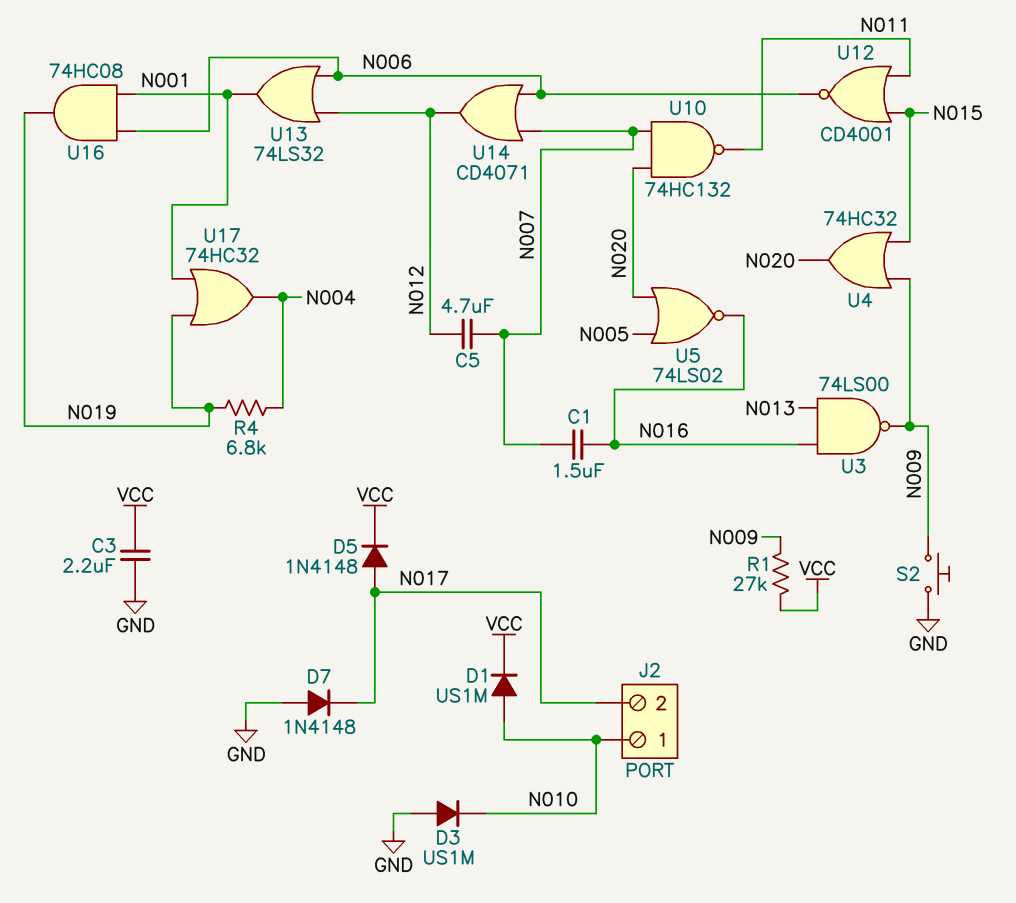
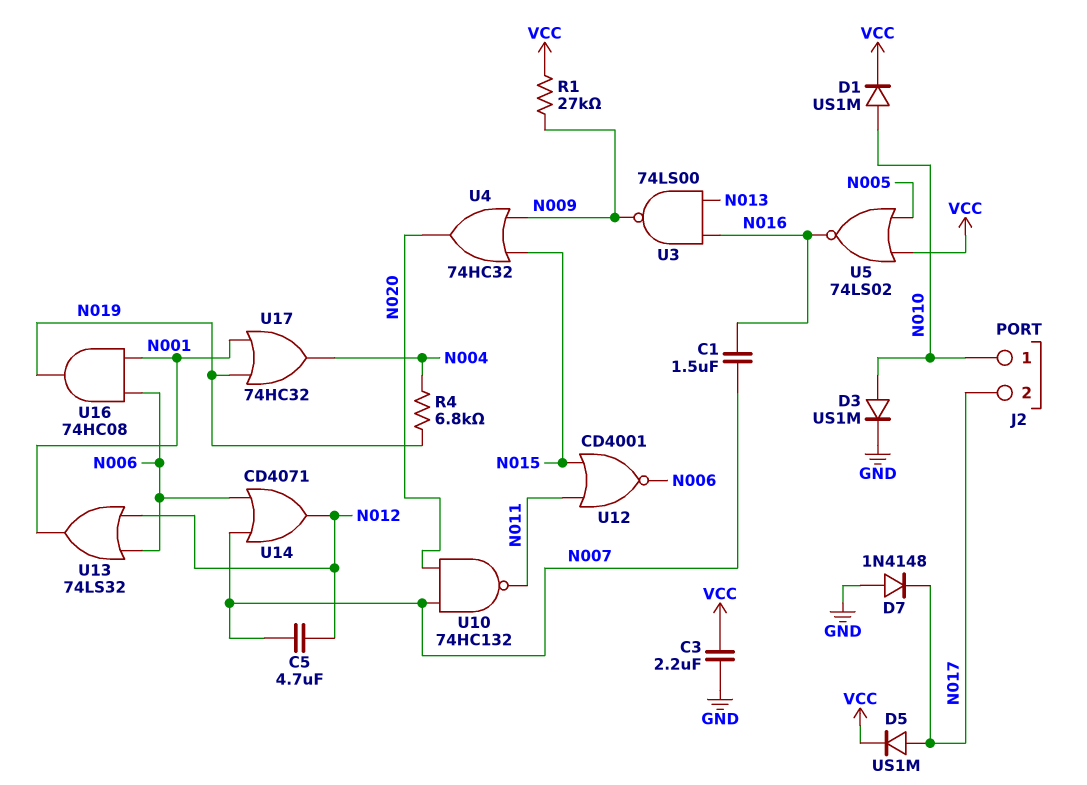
D3: diode US1M (A GND, K N010) -> diode US1M (A N010, K GND)
D5: diode 1N4148 (A N017, K VCC) -> diode US1M (A N017, K VCC)
S2: button (GND, N009) -> none
U5: NOR 74LS02 (in N005, in N020, out N016) -> NOR 74LS02 (in N005, in VCC, out N016)

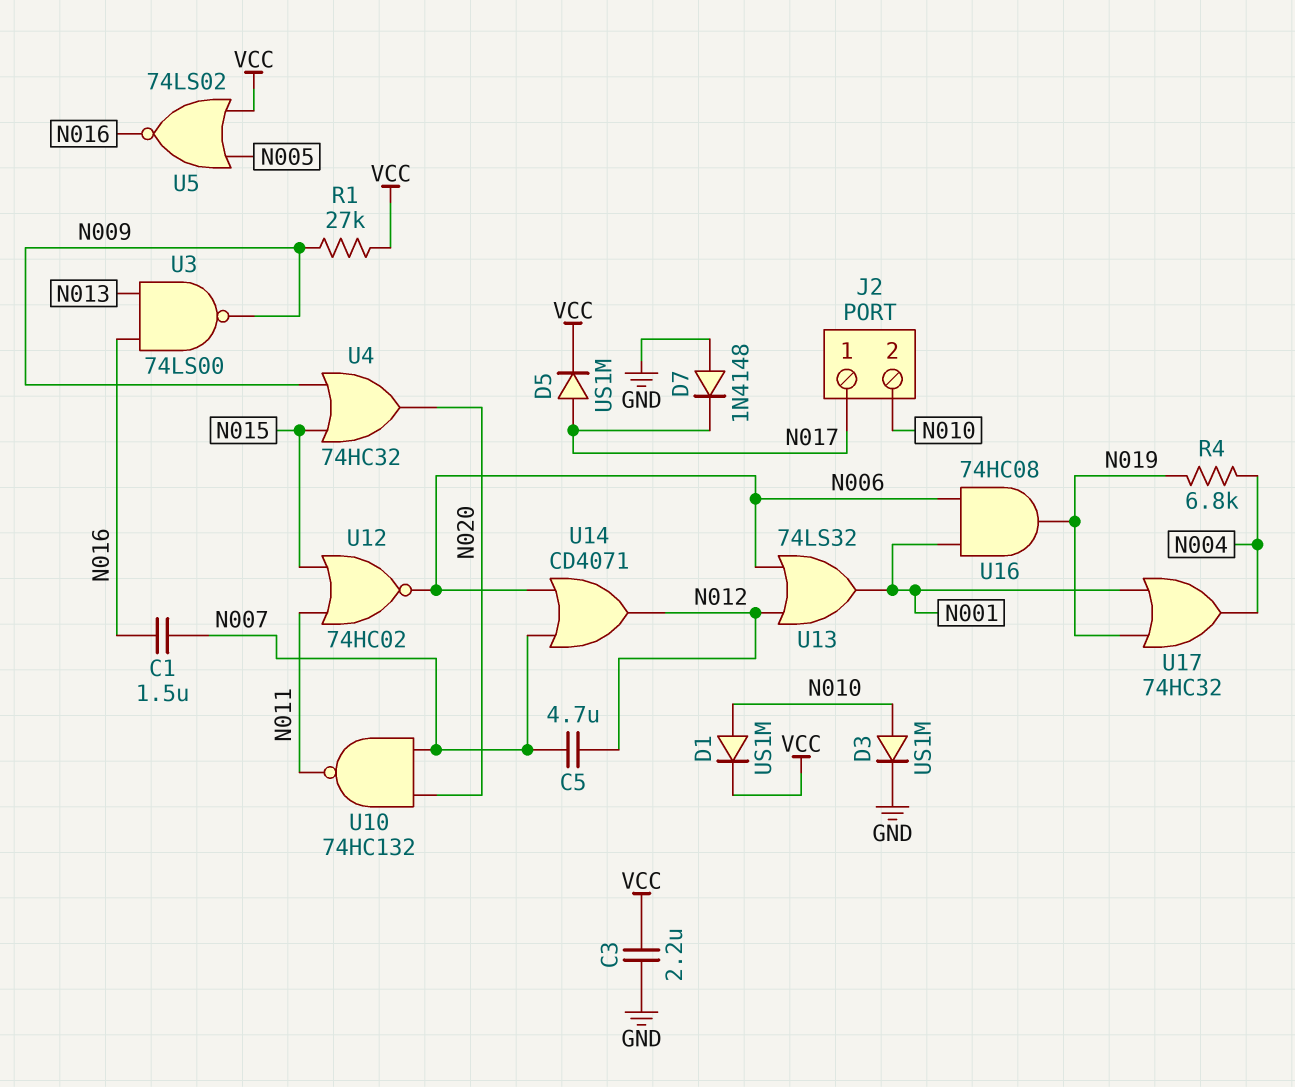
J2 pin 1: N010 -> N017
J2 pin 2: N017 -> N010
U12: NOR CD4001 (in N011, in N015, out N006) -> NOR 74HC02 (in N011, in N015, out N006)

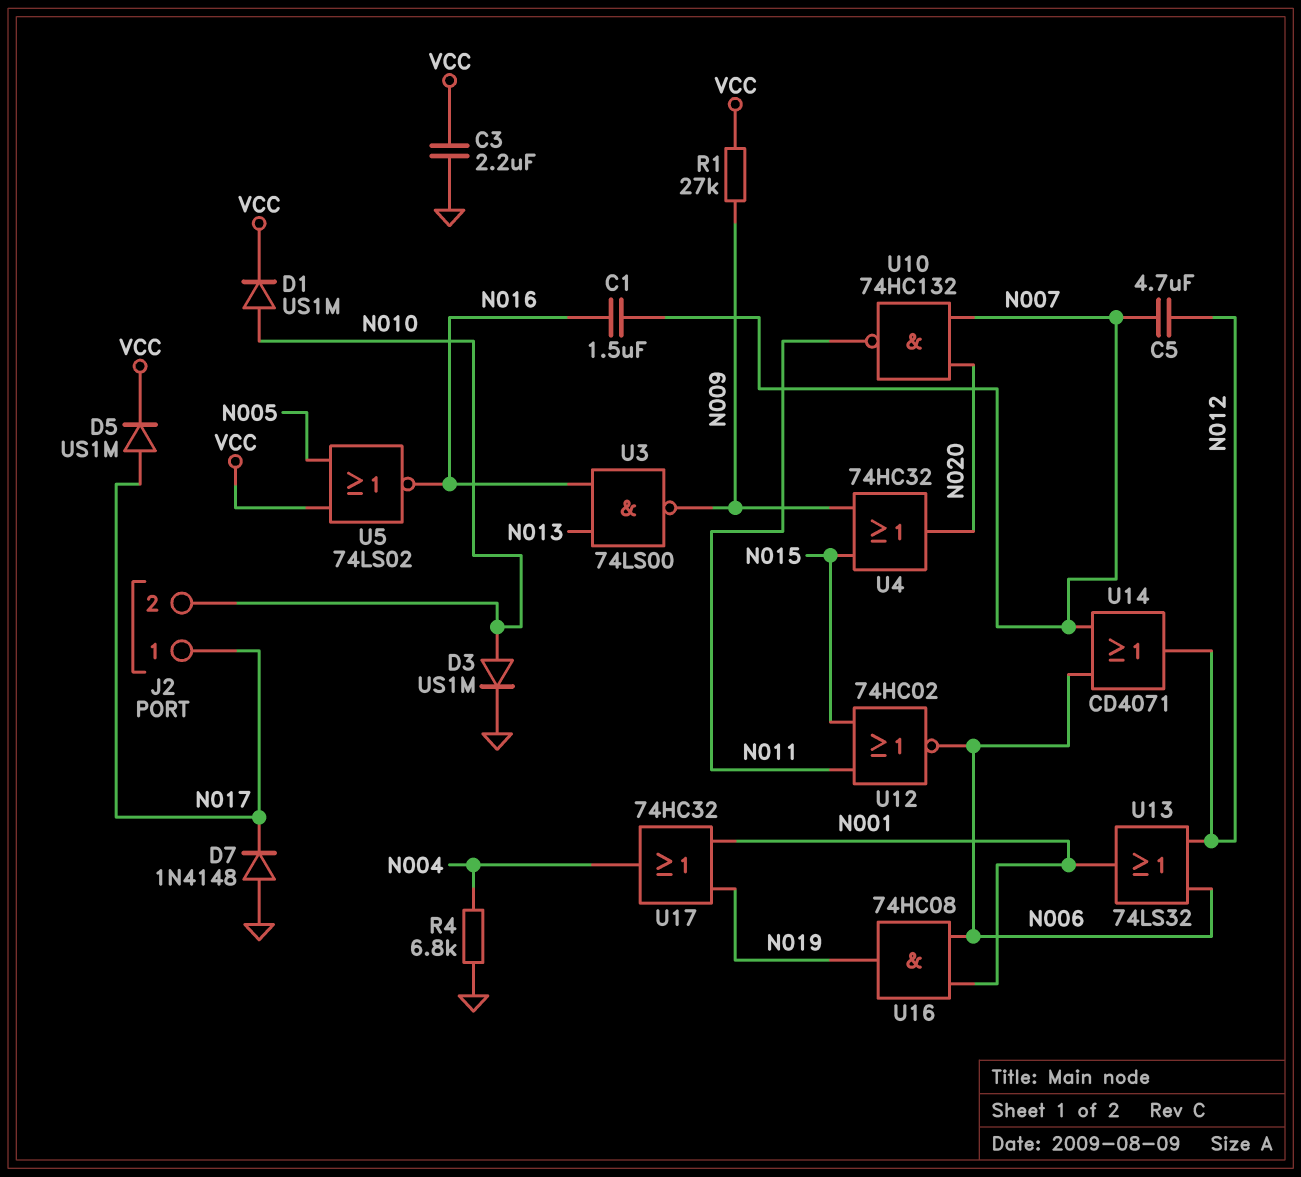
R4: 6.8k (N004, N019) -> 6.8k (GND, N004)

